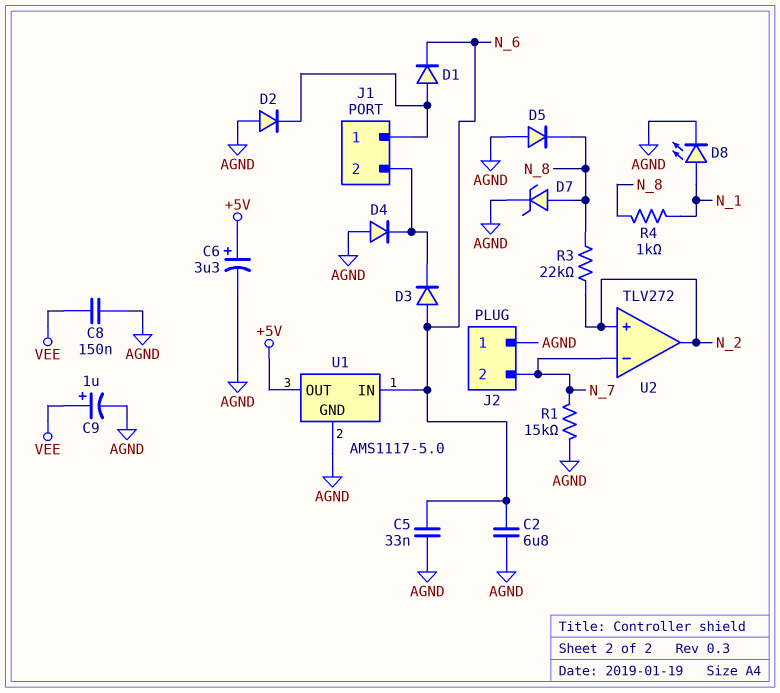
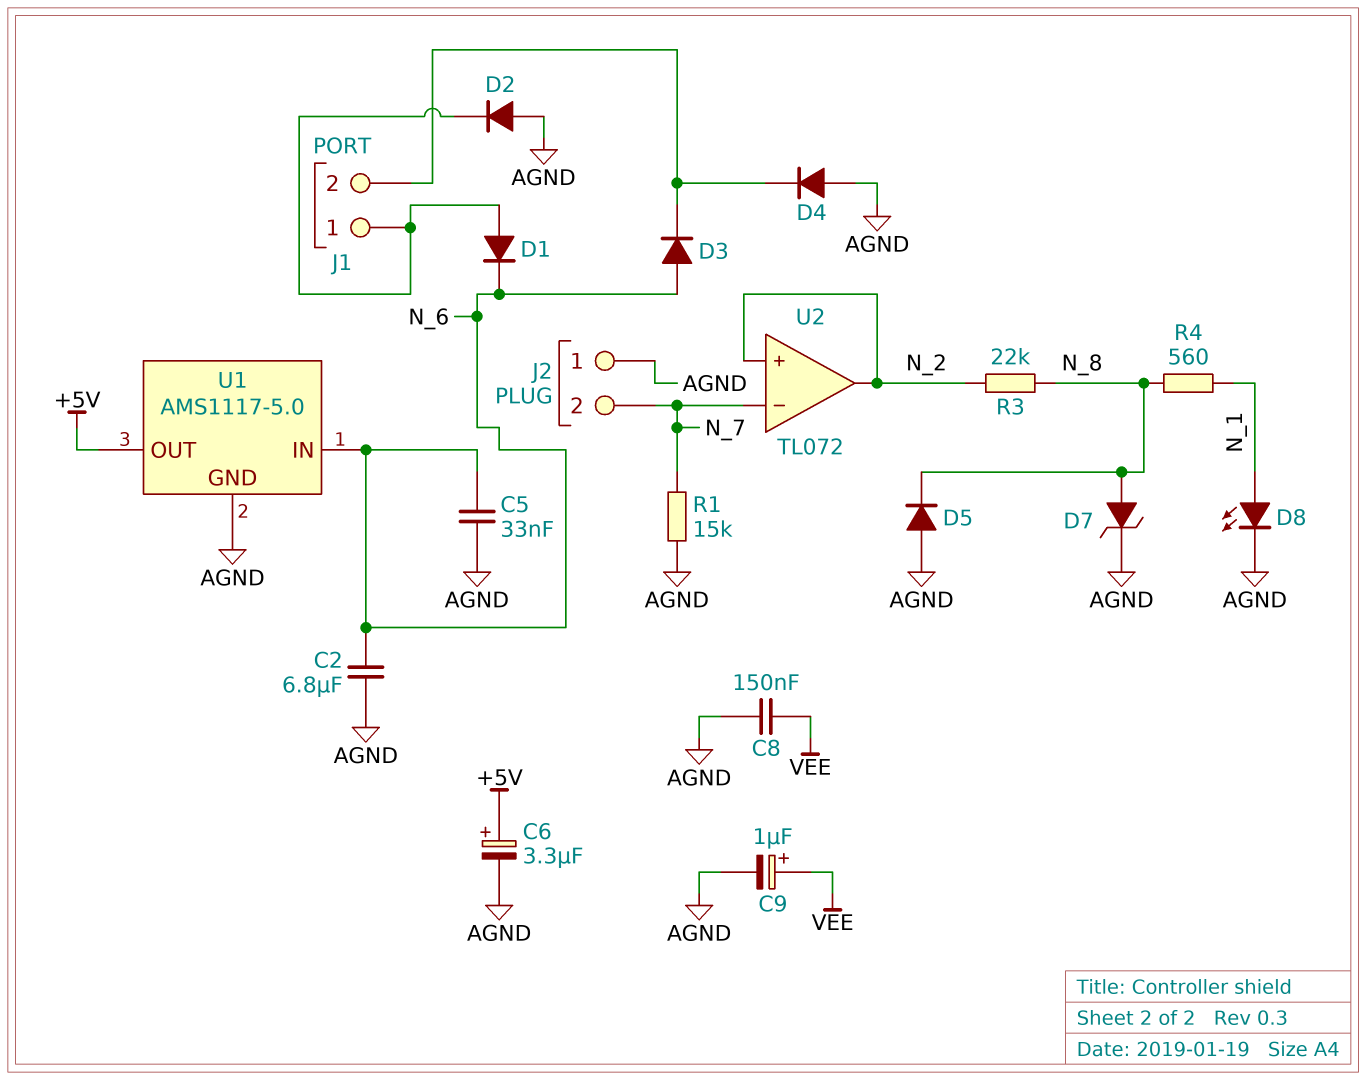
R4: 1k (N_1, N_8) -> 560 (N_1, N_8)
U2: TLV272 -> TL072

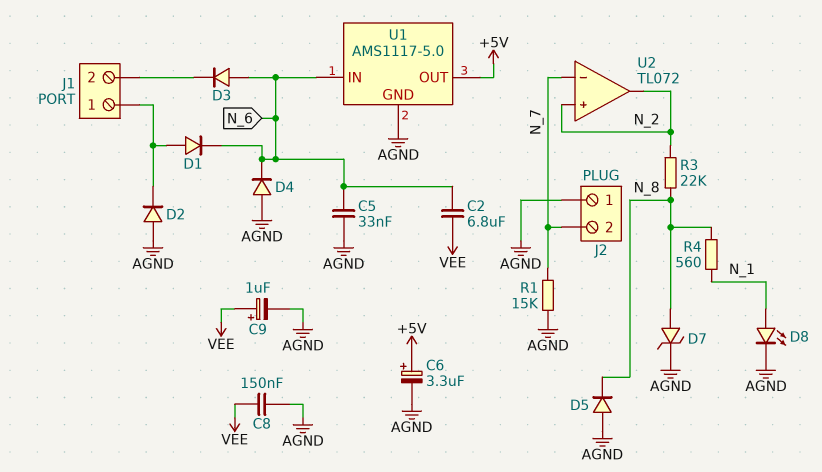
C2: 6.8uF (AGND, N_6) -> 6.8uF (N_6, VEE)
D4: diode (A AGND, K J1/2) -> diode (A AGND, K N_6)

